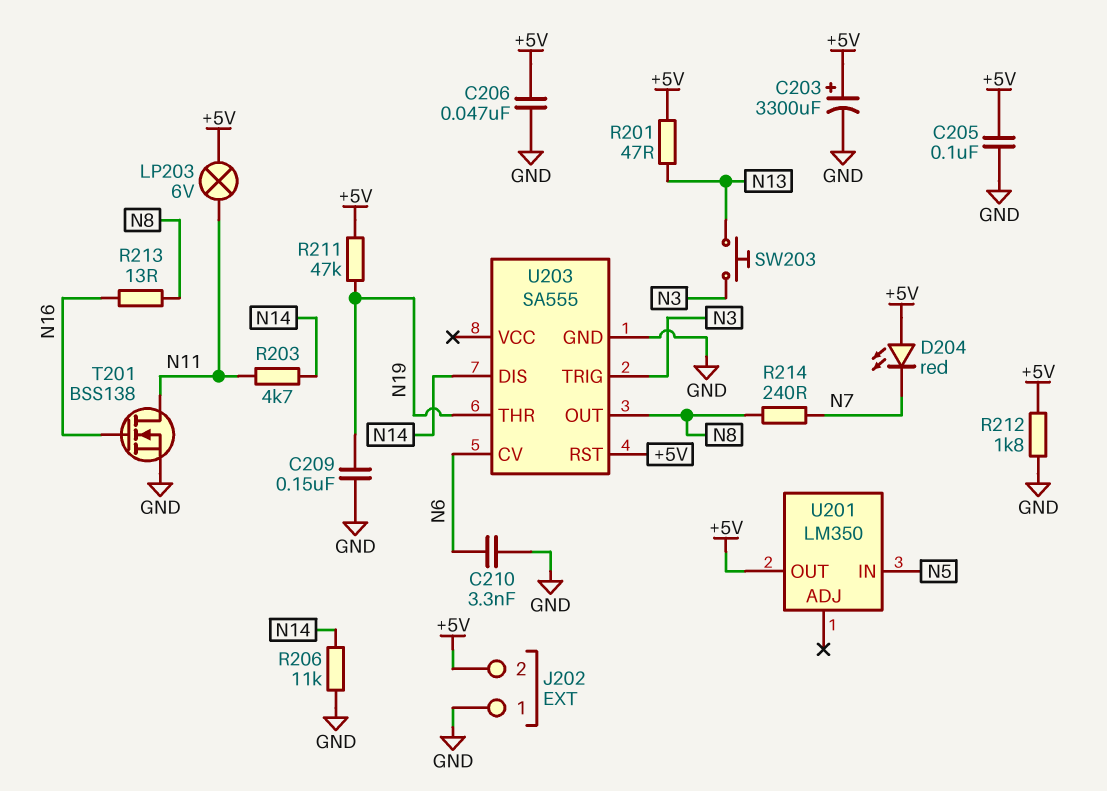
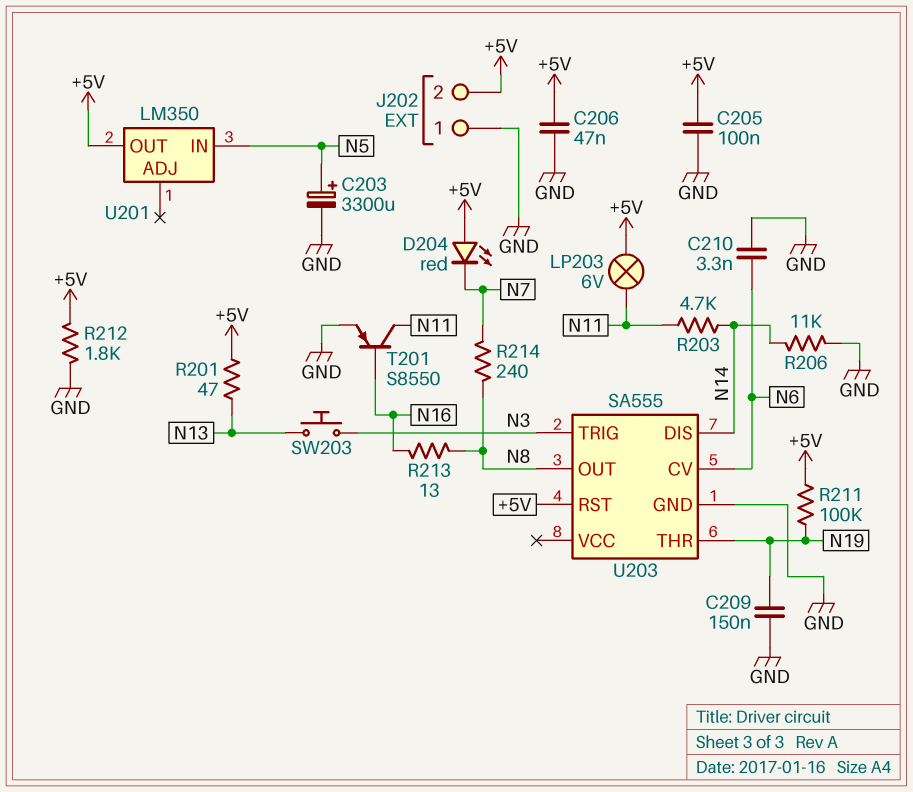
C203: 3300uF (plus +5V, minus GND) -> 3300uF (plus N5, minus GND)
R211: 47k (+5V, N19) -> 100k (+5V, N19)
T201: NMOS BSS138 (G N16, D N11, S GND) -> PNP S8550 (B N16, C N11, E GND)

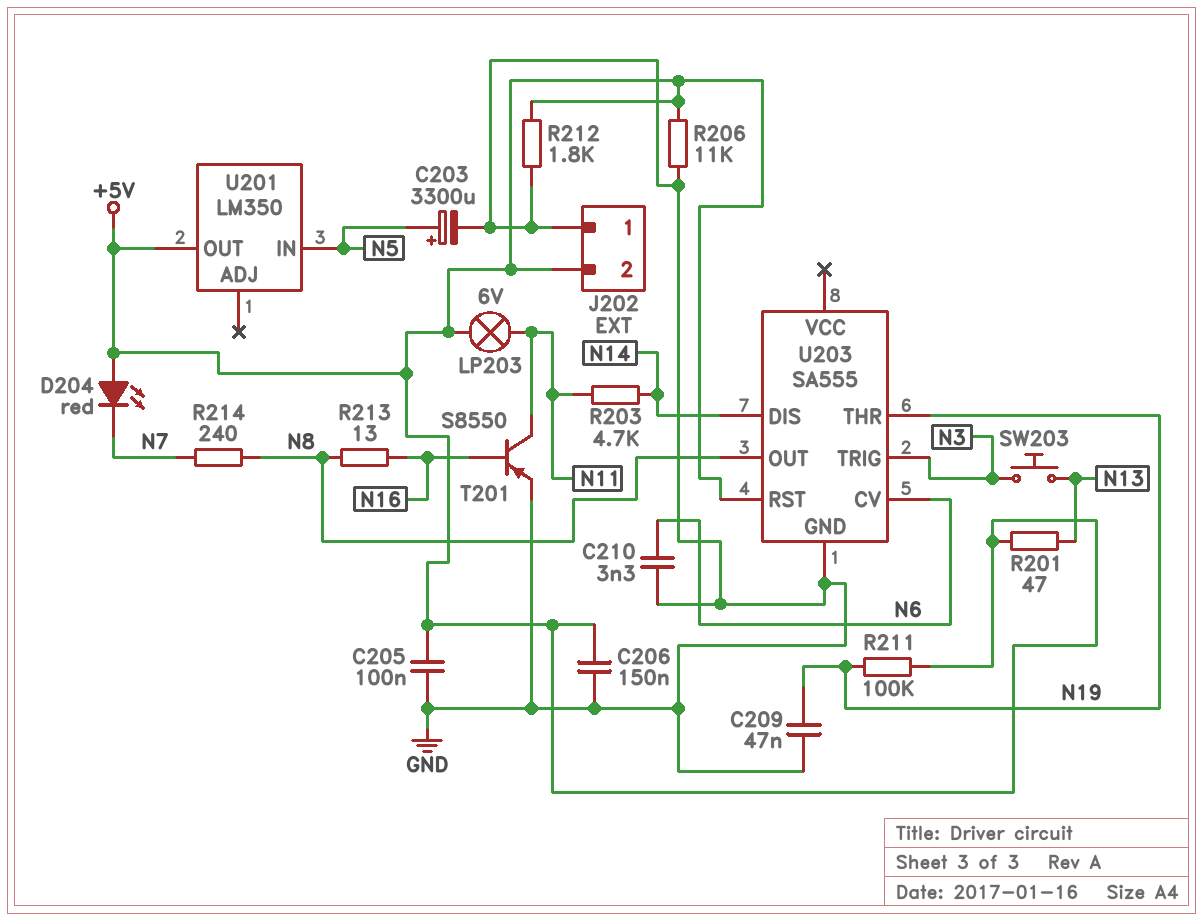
C206: 47nF (+5V, GND) -> 150nF (+5V, GND)
C209: 150nF (GND, N19) -> 47nF (GND, N19)
R206: 11k (GND, N14) -> 11k (+5V, GND)

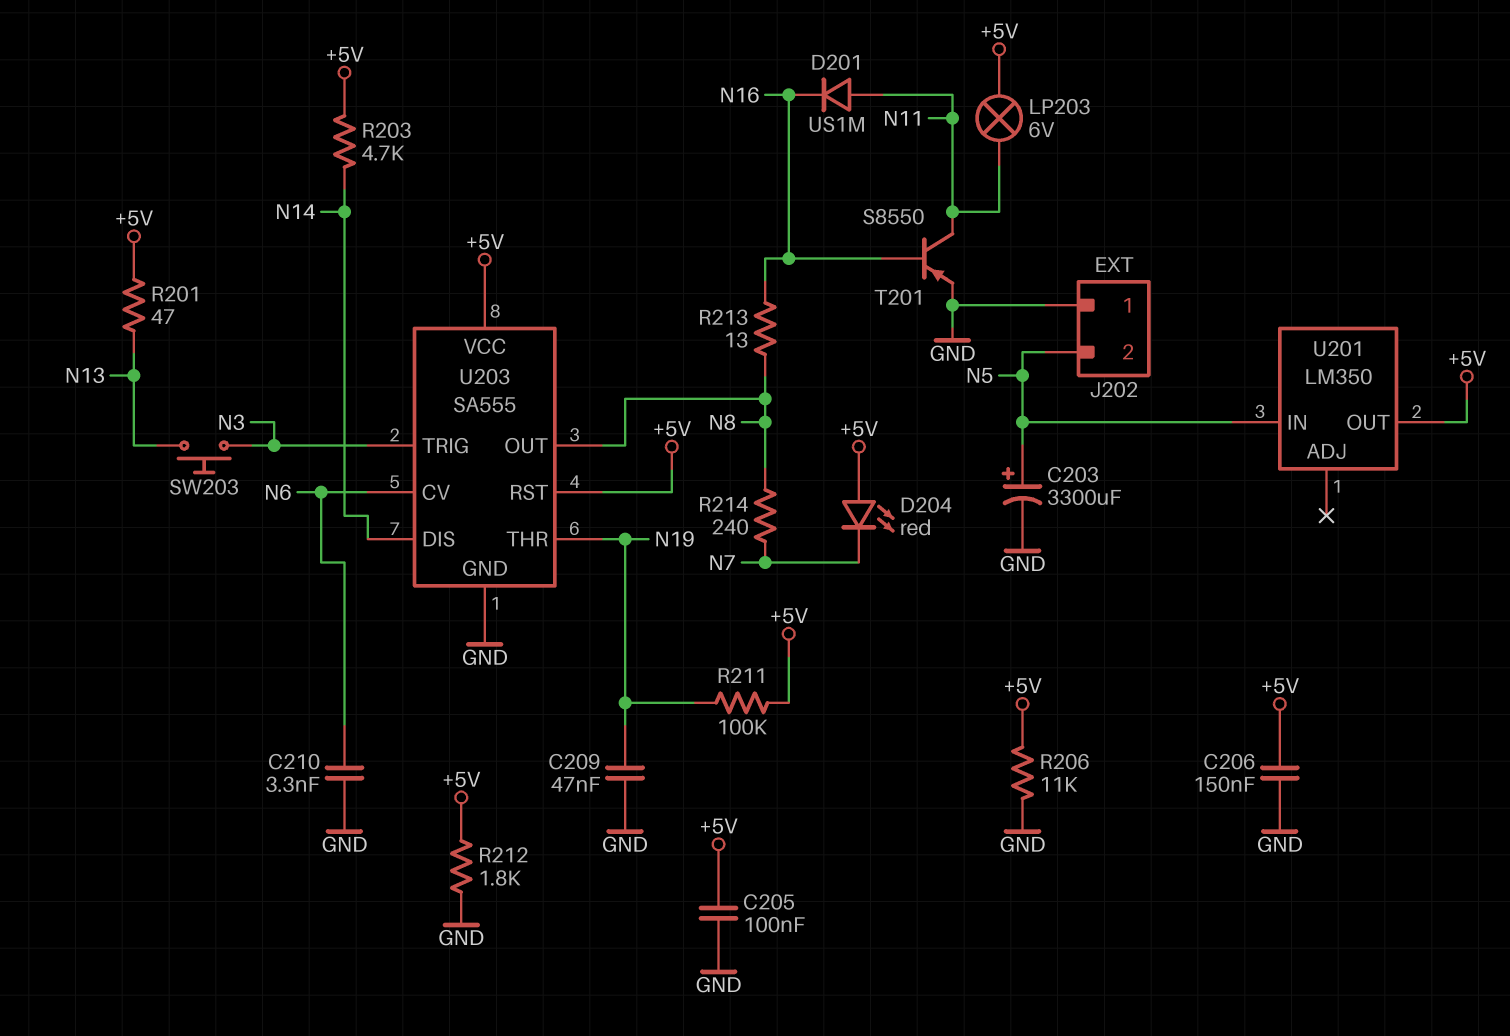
D201: none -> diode US1M (A N11, K N16)
J202 pin 2: +5V -> N5
R203: 4.7k (N11, N14) -> 4.7k (+5V, N14)
U203 pin VCC: none -> +5V

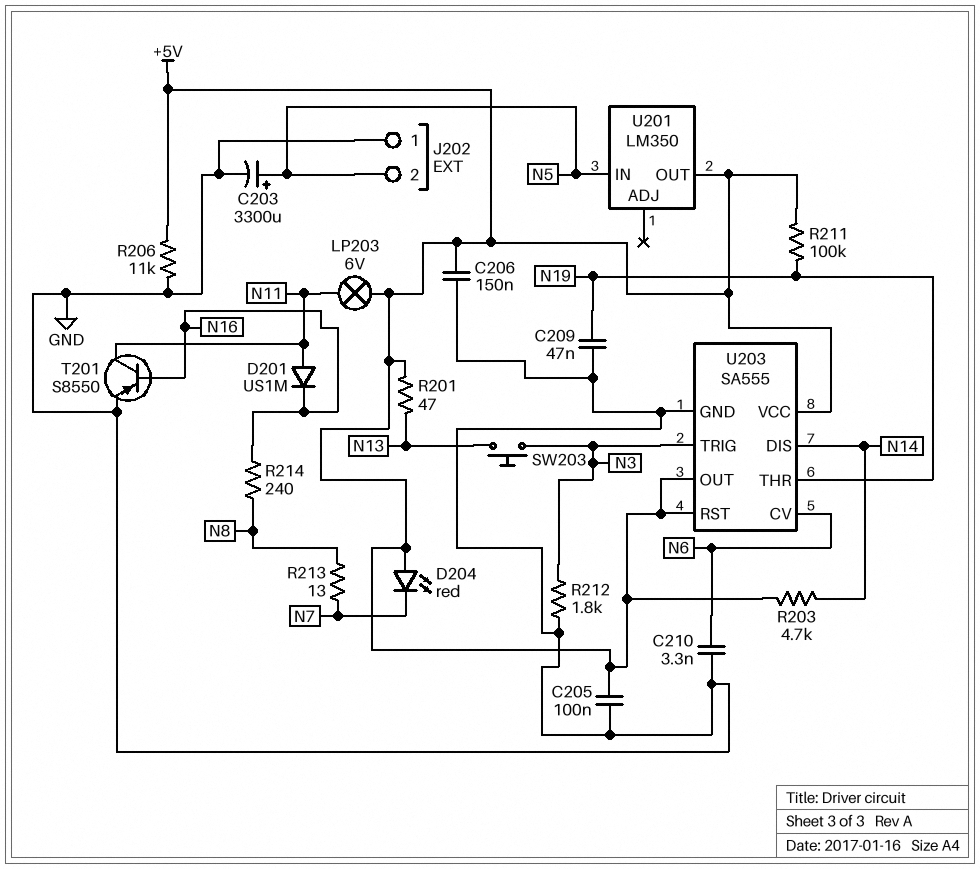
R212: 1.8k (+5V, GND) -> 1.8k (GND, N3)
R213: 13 (N8, N16) -> 13 (N7, N8)
R214: 240 (N7, N8) -> 240 (N8, N16)
U203 pin OUT: N8 -> +5V

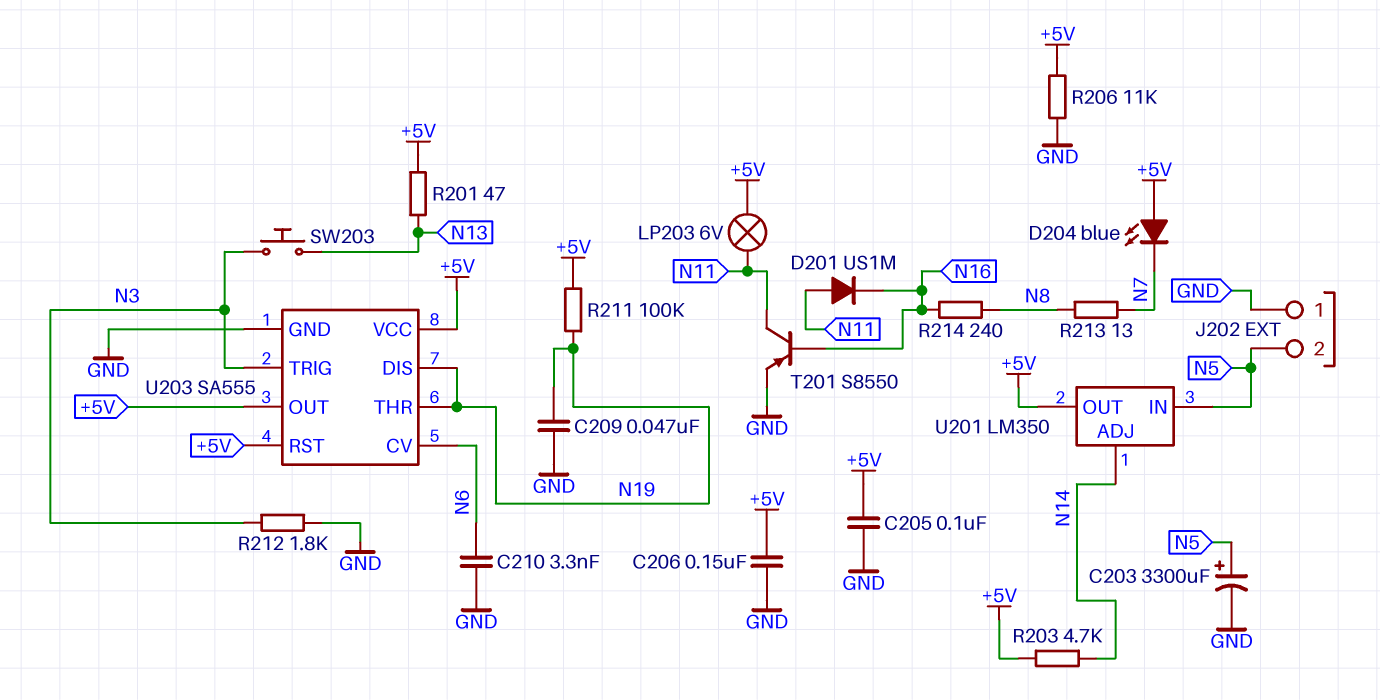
D204: LED red (A +5V, K N7) -> LED blue (A +5V, K N7)
U201 pin ADJ: none -> N14
U203 pin DIS: N14 -> N19

